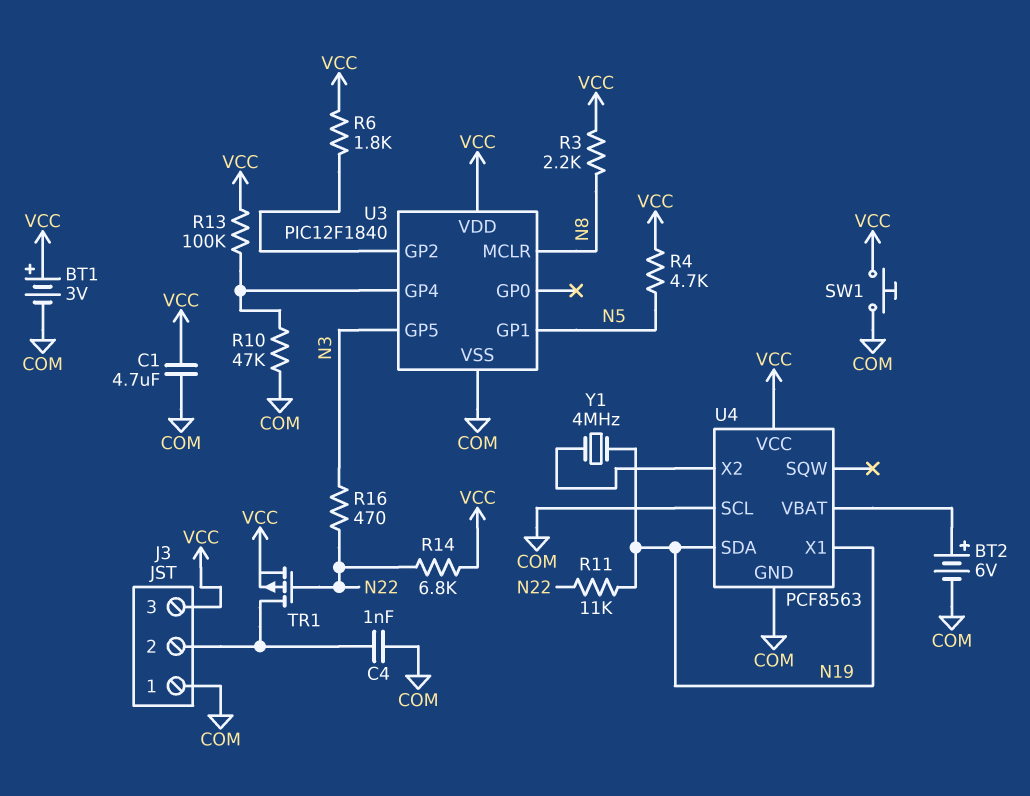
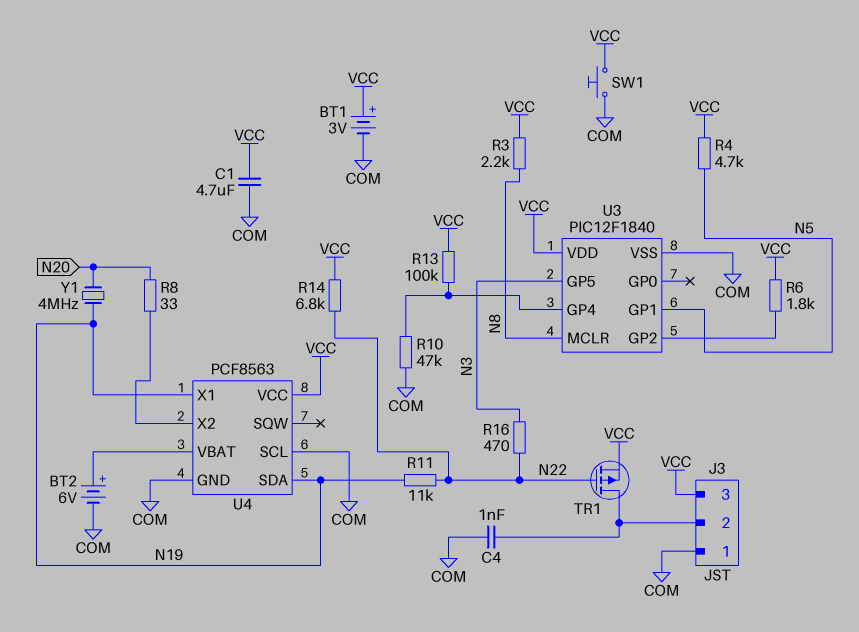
R8: none -> 33 (N20, U4/X2)
Y1: 4MHz (N19, U4/X2) -> 4MHz (N19, N20)

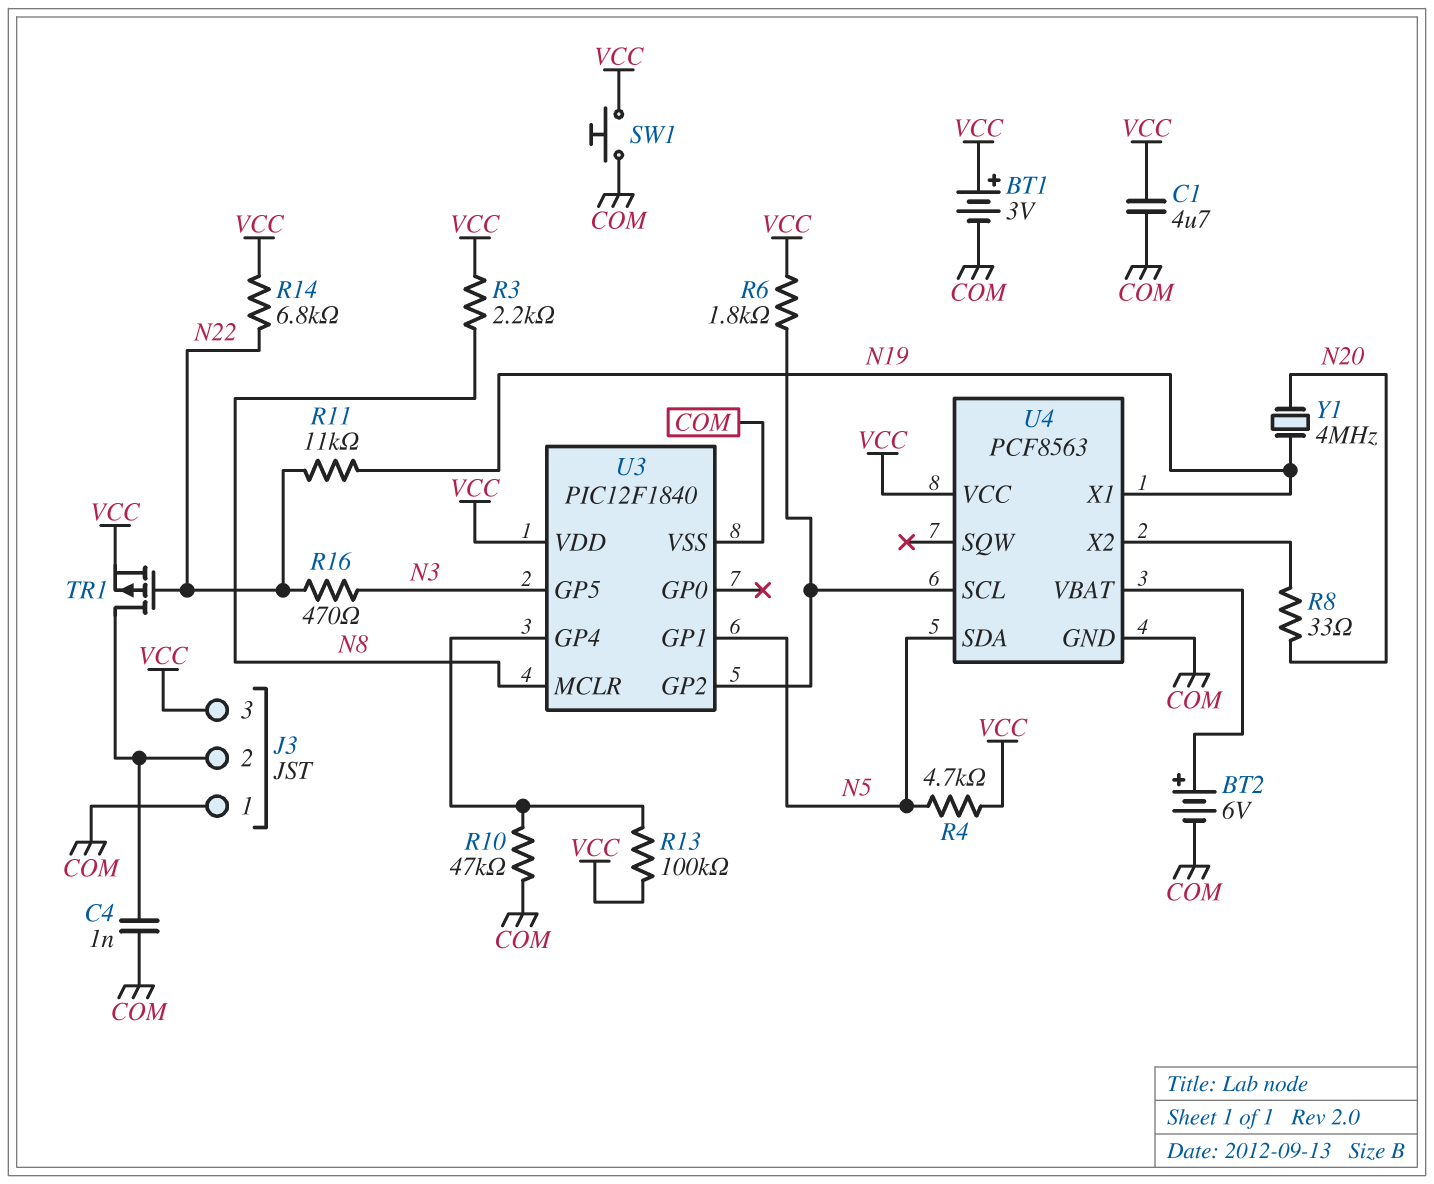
U4 pin SCL: COM -> U3/GP2
U4 pin SDA: N19 -> N5

